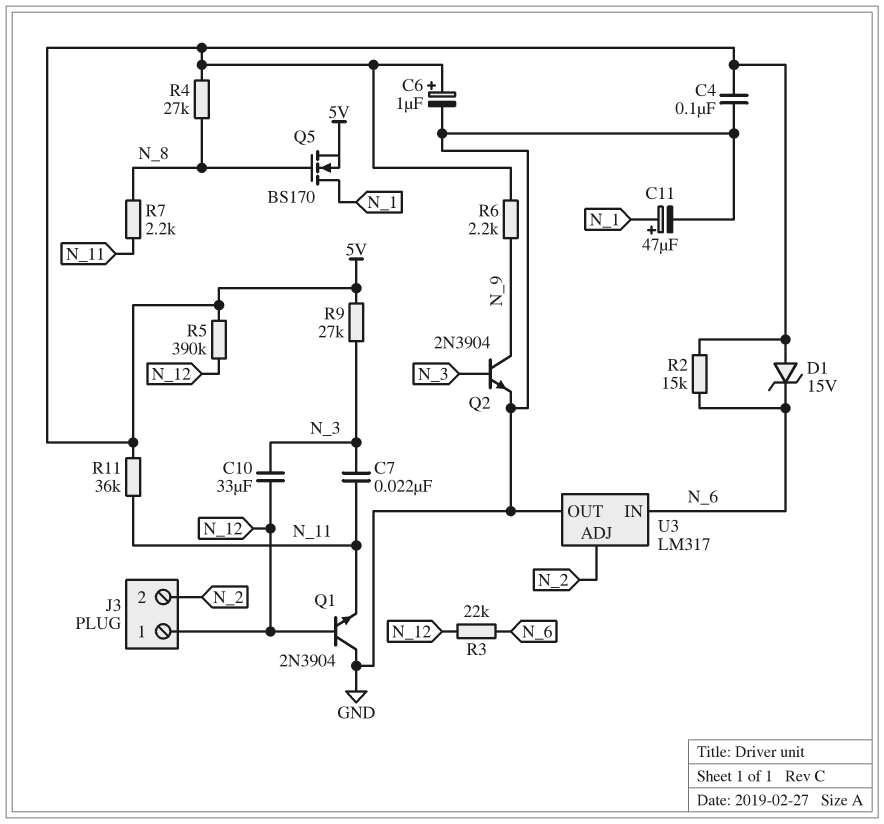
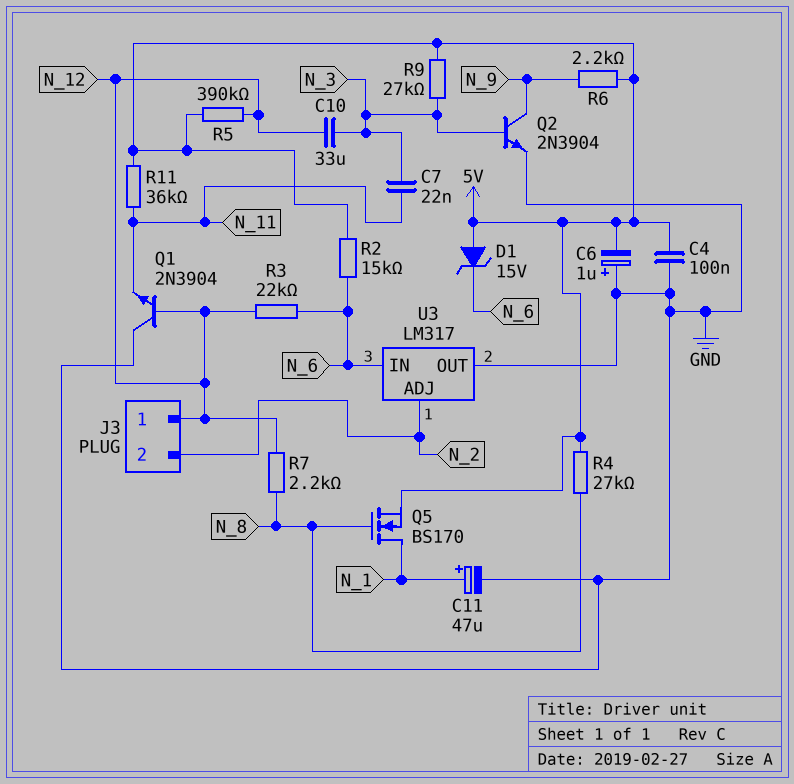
C6: 1uF (plus 5V, minus GND) -> 1uF (plus GND, minus 5V)
R7: 2.2k (N_8, N_11) -> 2.2k (N_8, N_12)

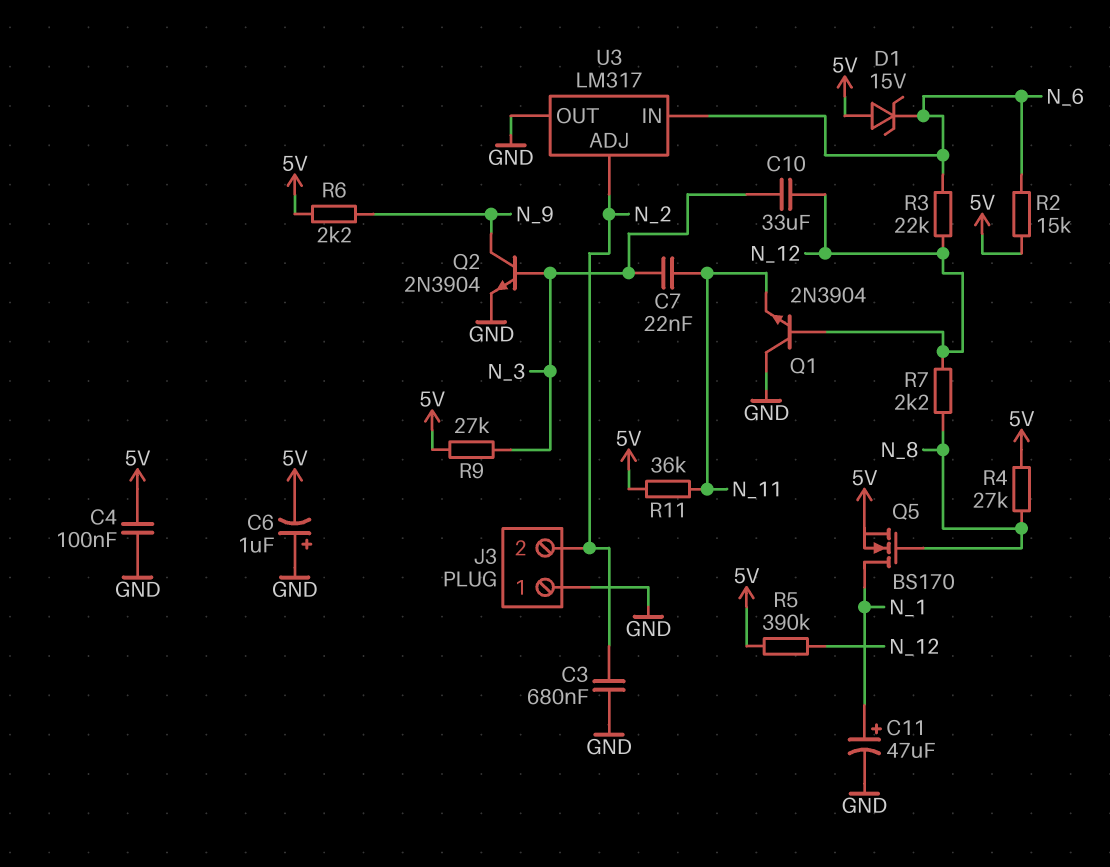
C3: none -> 680nF (GND, N_2)
J3 pin 1: N_12 -> GND

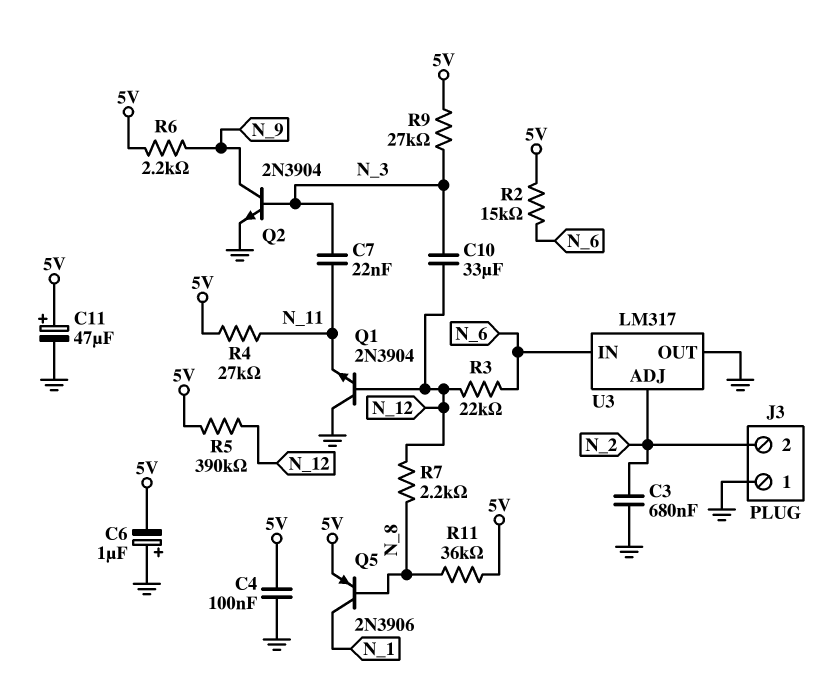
C11: 47uF (plus N_1, minus GND) -> 47uF (plus 5V, minus GND)
D1: zener 15V (A 5V, K N_6) -> none
Q5: NMOS BS170 (G N_8, D N_1, S 5V) -> PNP 2N3906 (B N_8, C N_1, E 5V)
R4: 27k (5V, N_8) -> 27k (5V, N_11)
R11: 36k (5V, N_11) -> 36k (5V, N_8)

